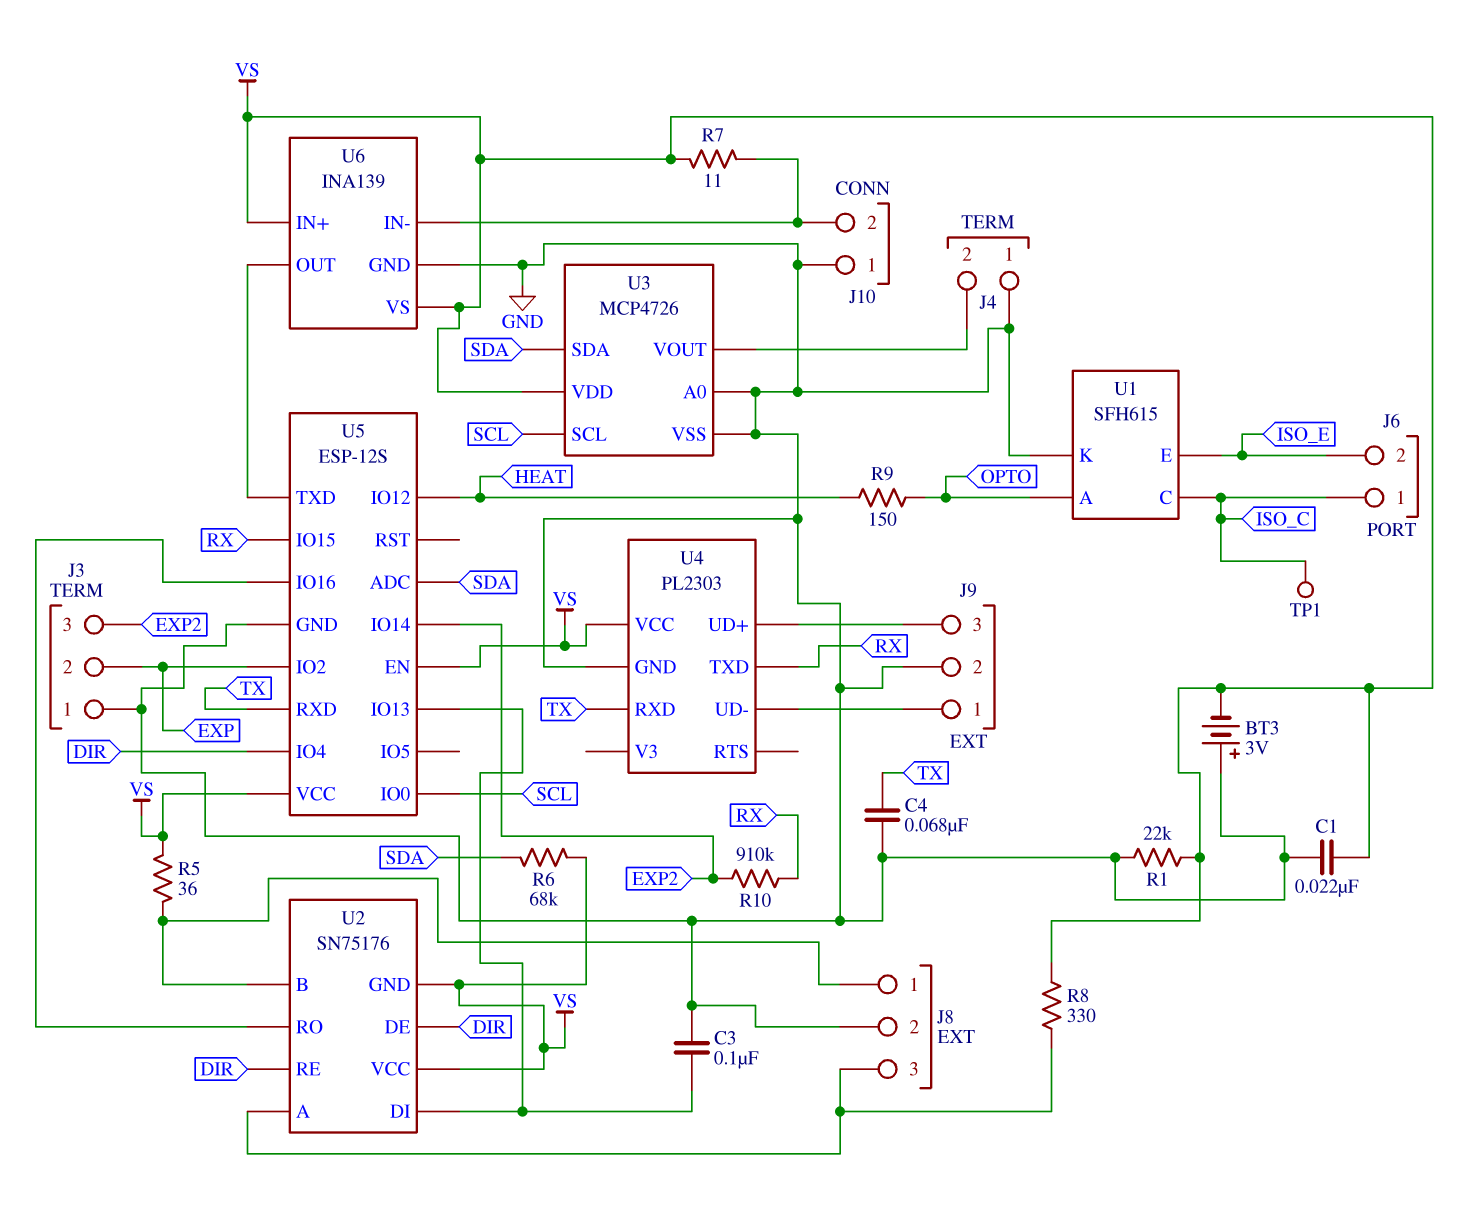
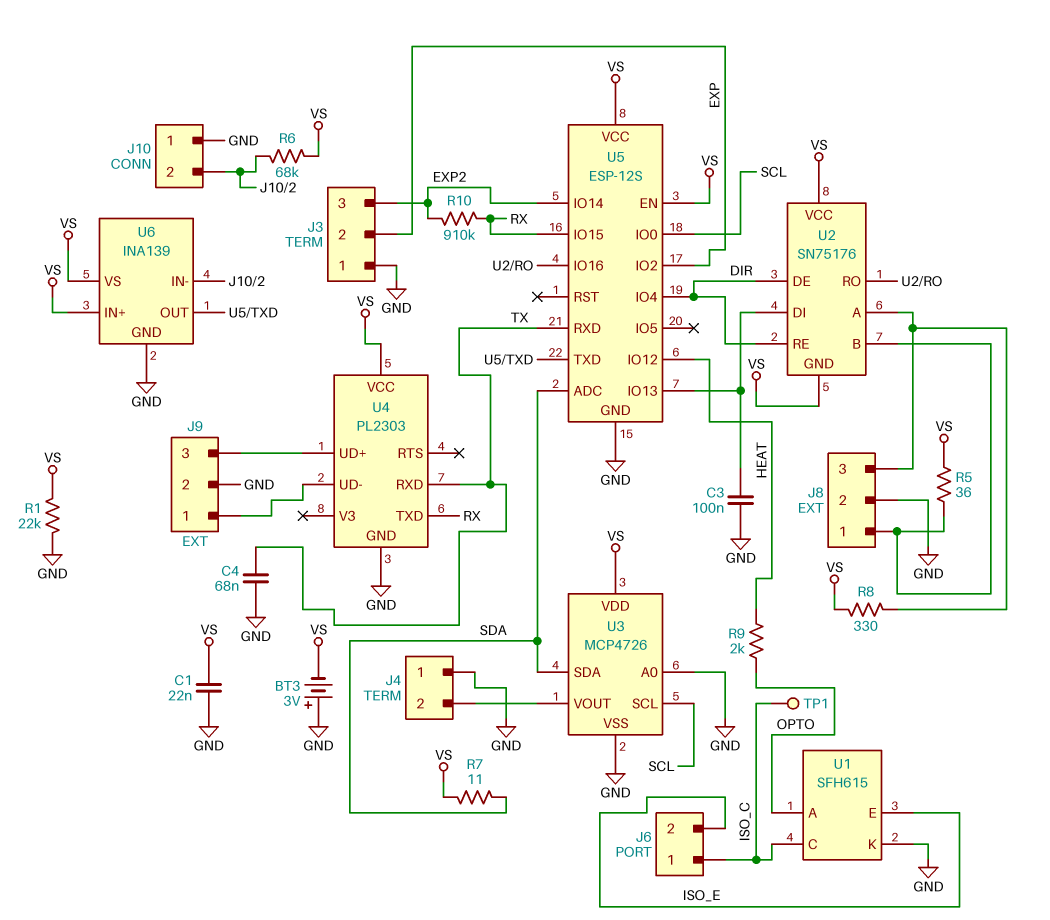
R6: 68k (SDA, VS) -> 68k (J10/2, VS)
R7: 11 (J10/2, VS) -> 11 (SDA, VS)
R9: 150 (HEAT, OPTO) -> 2k (HEAT, OPTO)

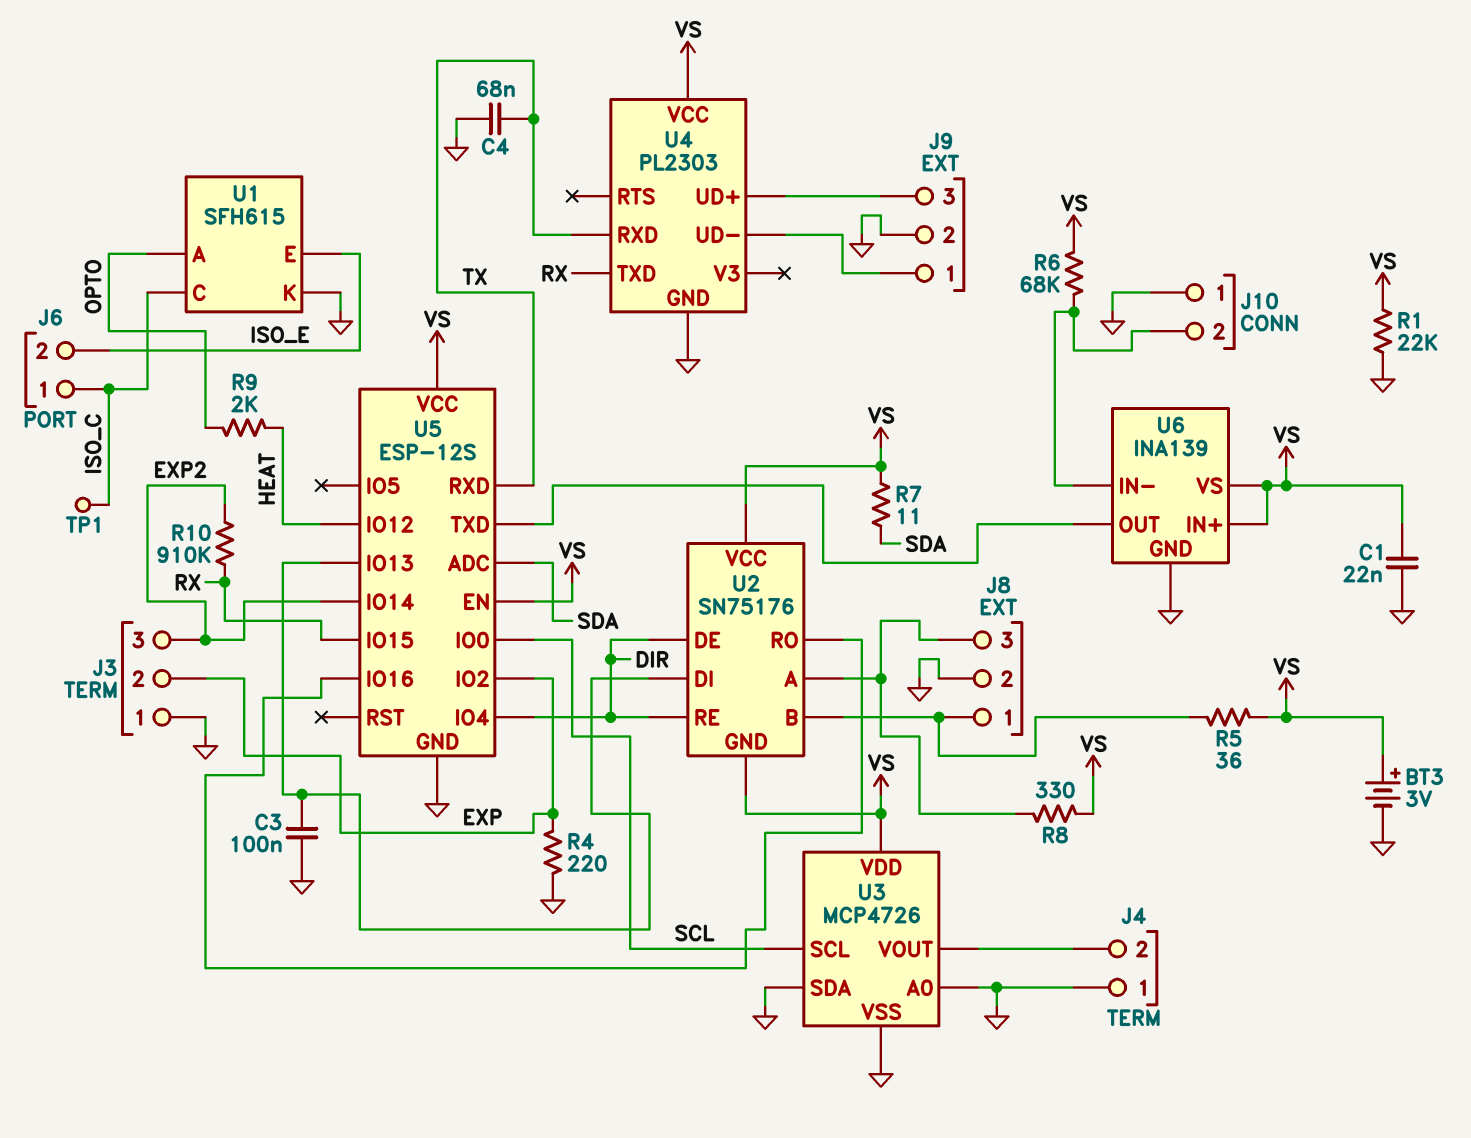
BT3: 3V (plus GND, minus VS) -> 3V (plus VS, minus GND)
R4: none -> 220 (EXP, GND)
U3 pin SDA: SDA -> GND

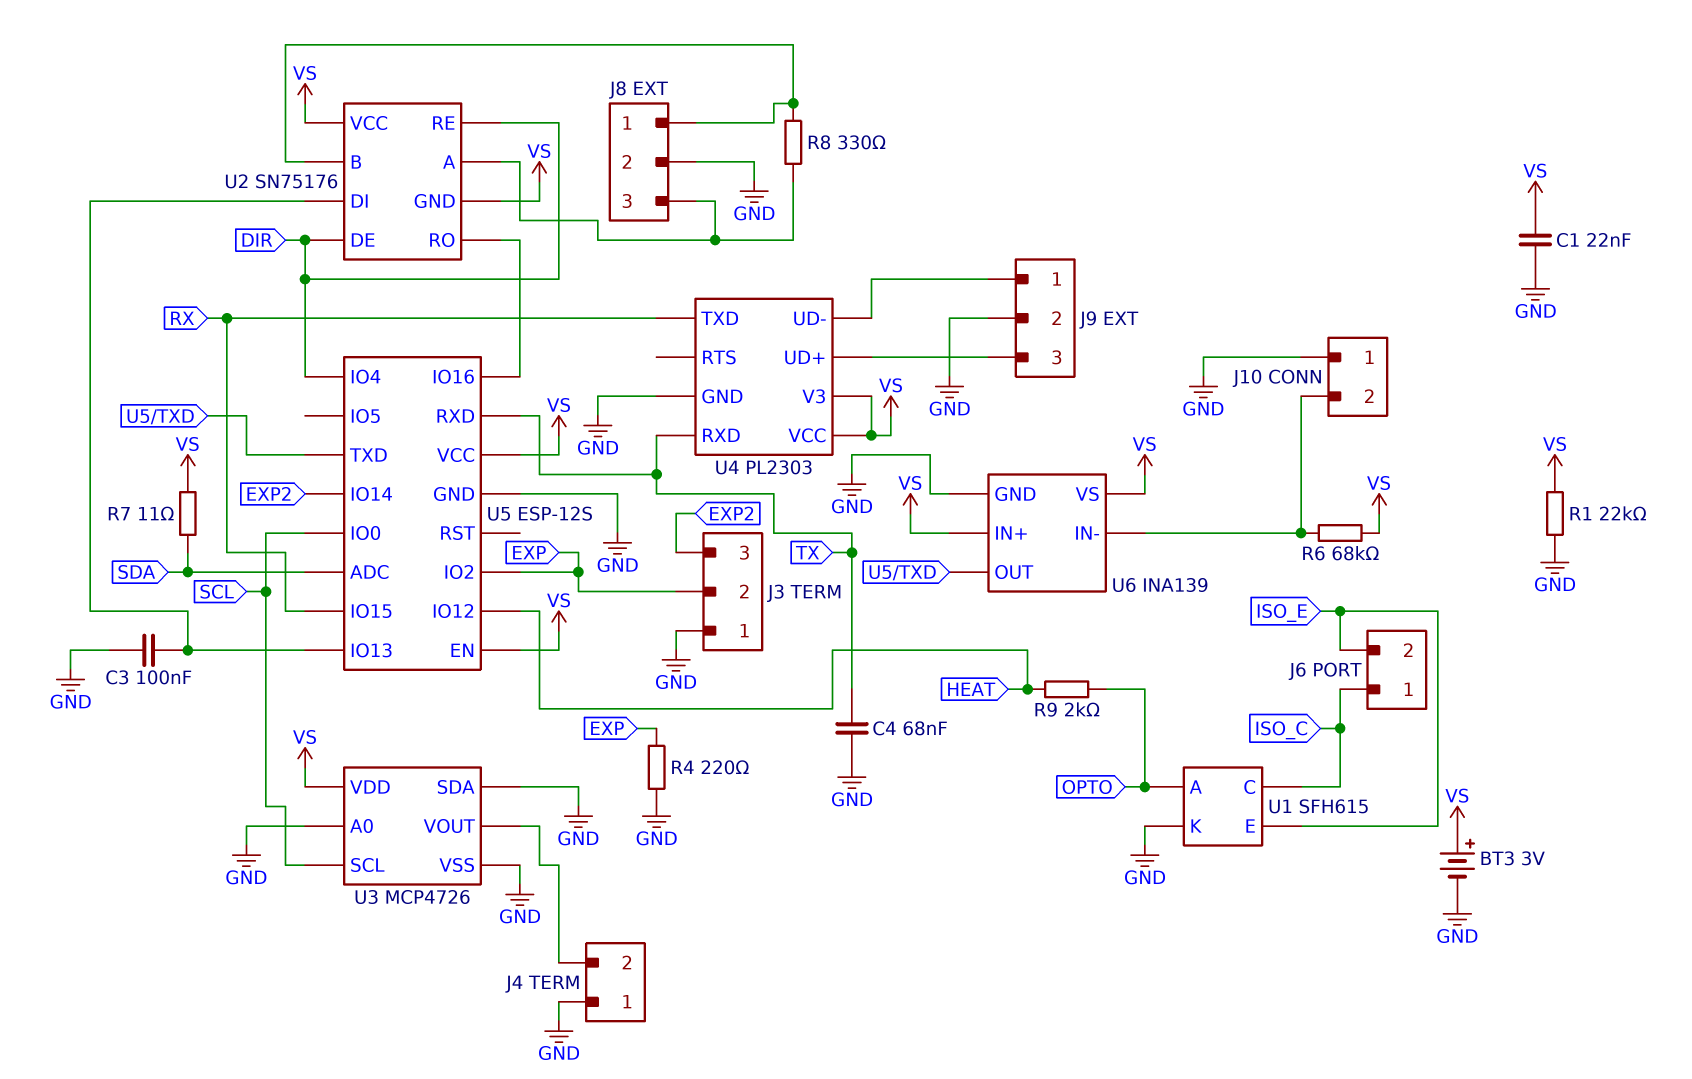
R5: 36 (J8/1, VS) -> none
R8: 330 (J8/3, VS) -> 330 (J8/1, J8/3)
R10: 910k (EXP2, RX) -> none
TP1: test point (ISO_C) -> none
U4 pin V3: none -> VS

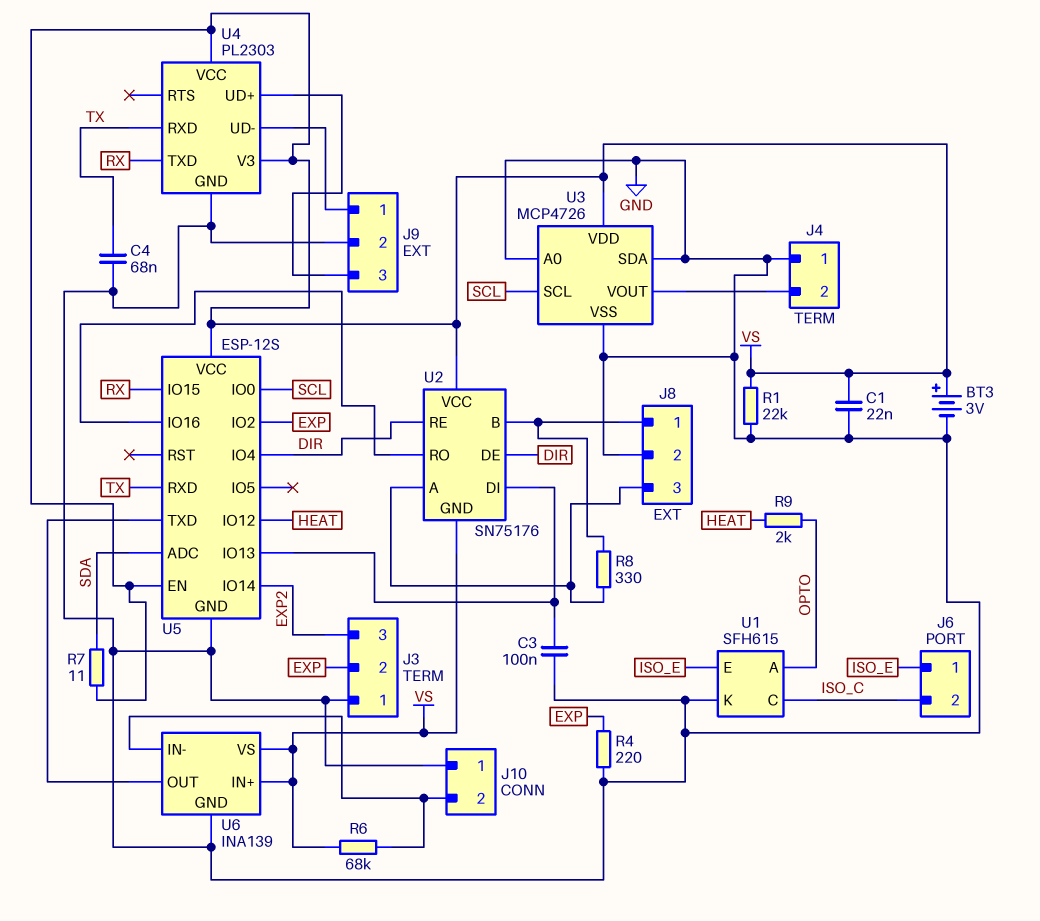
J6 pin 1: ISO_C -> ISO_E
J6 pin 2: ISO_E -> ISO_C

